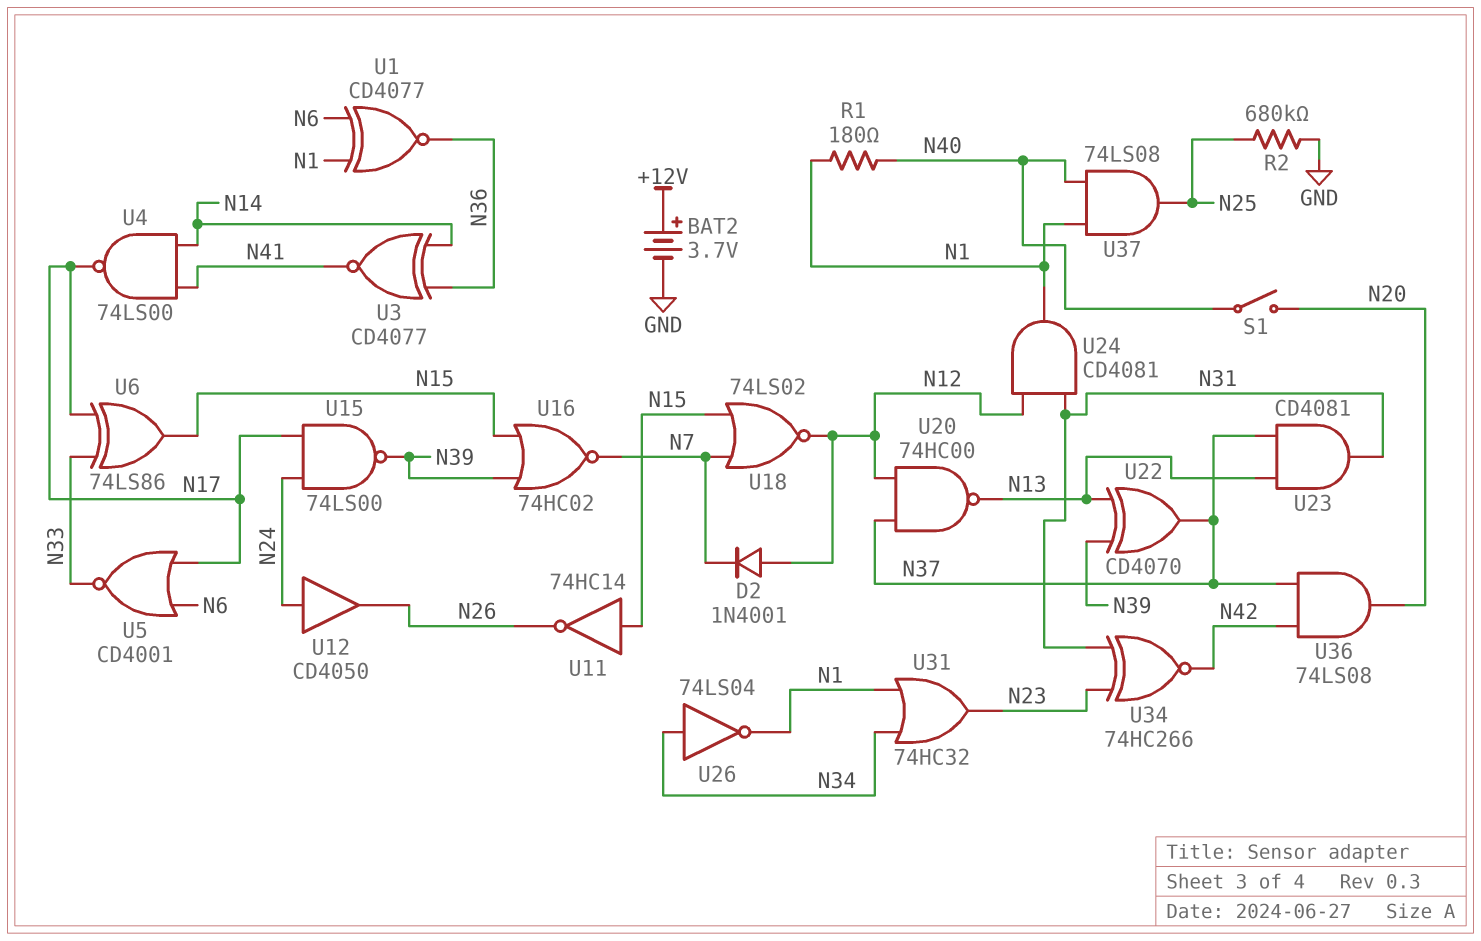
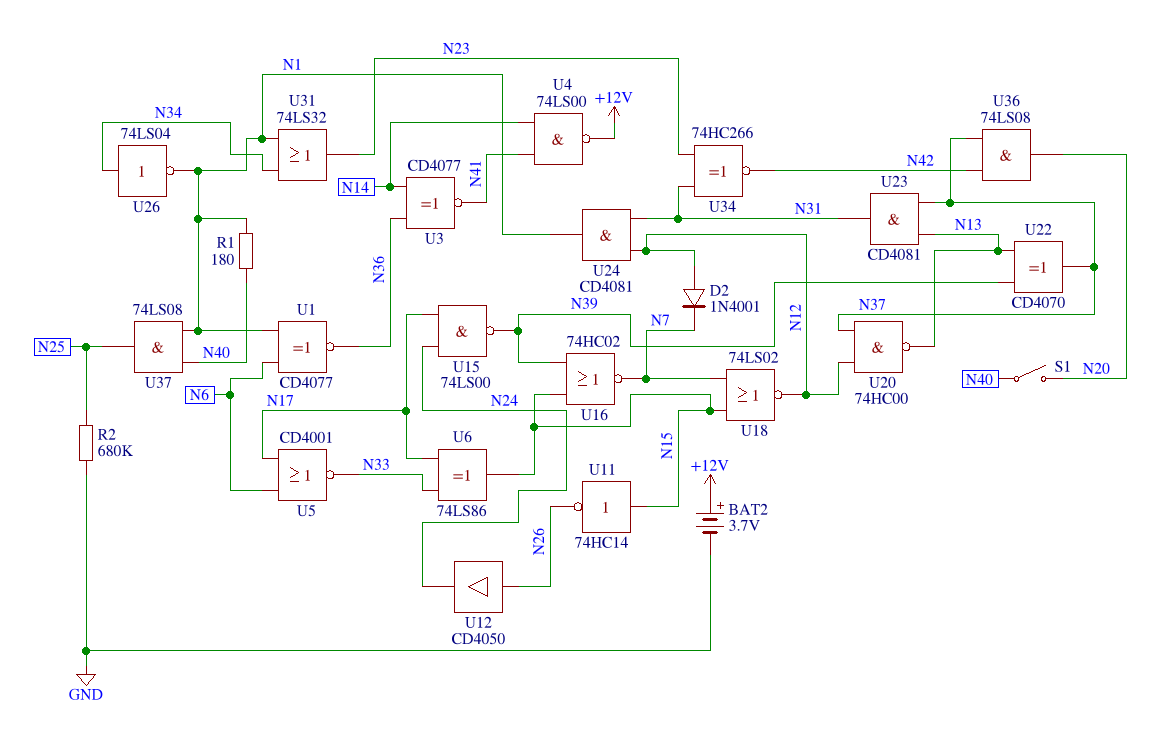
U4: NAND 74LS00 (in N14, in N41, out N17) -> NAND 74LS00 (in N14, in N41, out +12V)
U12: buffer CD4050 (in N24, out N26) -> buffer CD4050 (in N26, out N24)
U31: OR 74HC32 (in N1, in N34, out N23) -> OR 74LS32 (in N1, in N34, out N23)

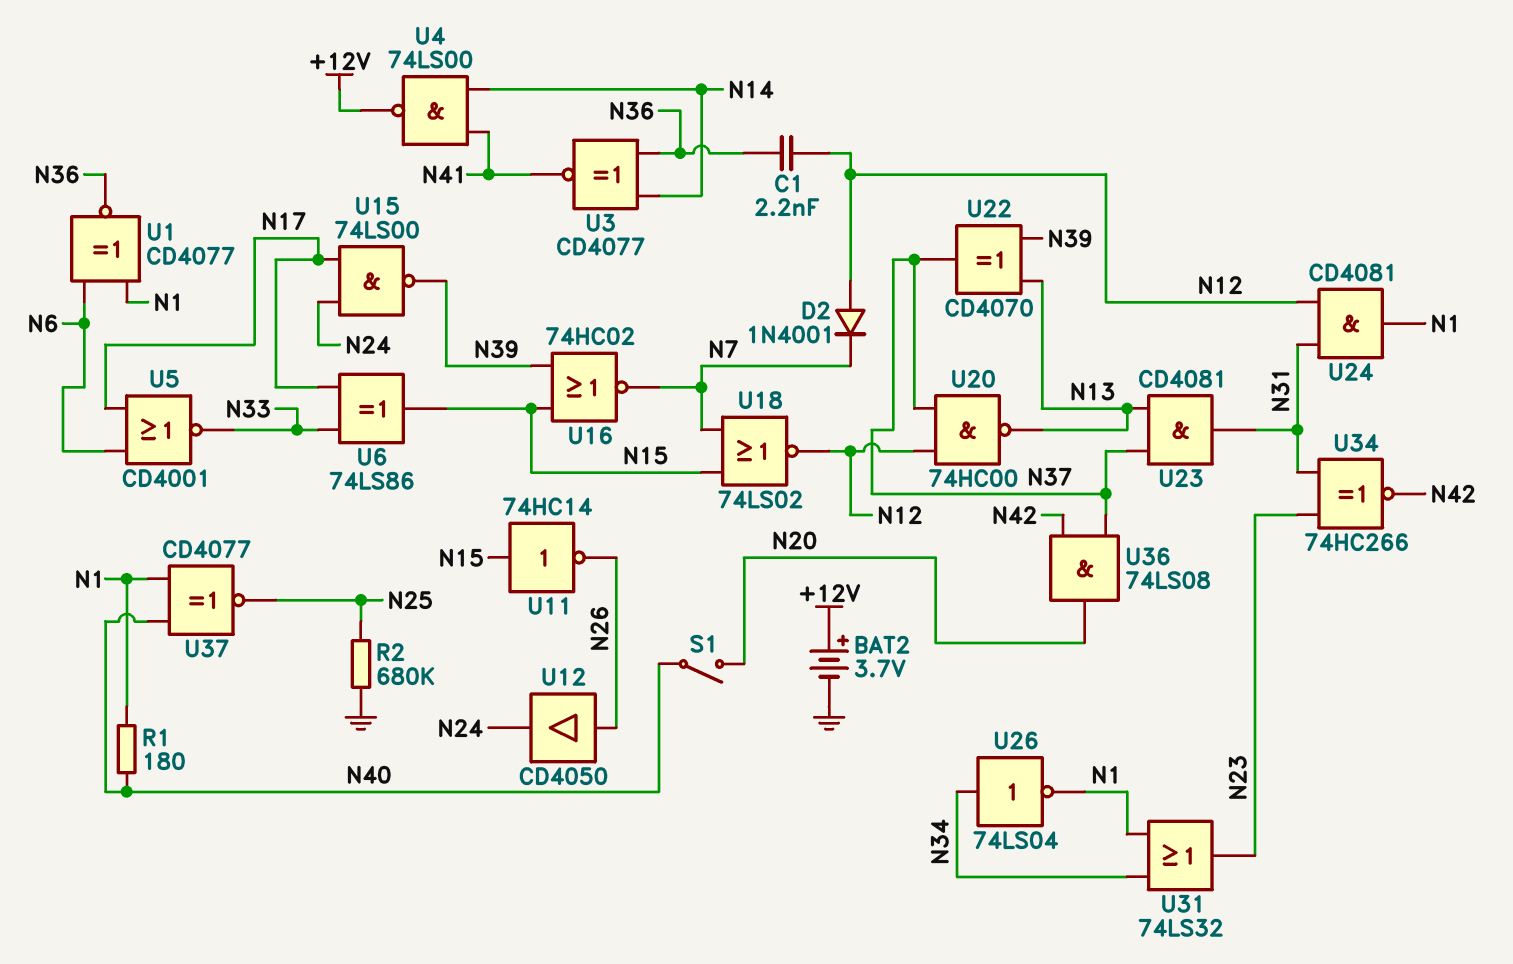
C1: none -> 2.2nF (N12, N36)
U37: AND 74LS08 (in N1, in N40, out N25) -> XNOR CD4077 (in N1, in N40, out N25)

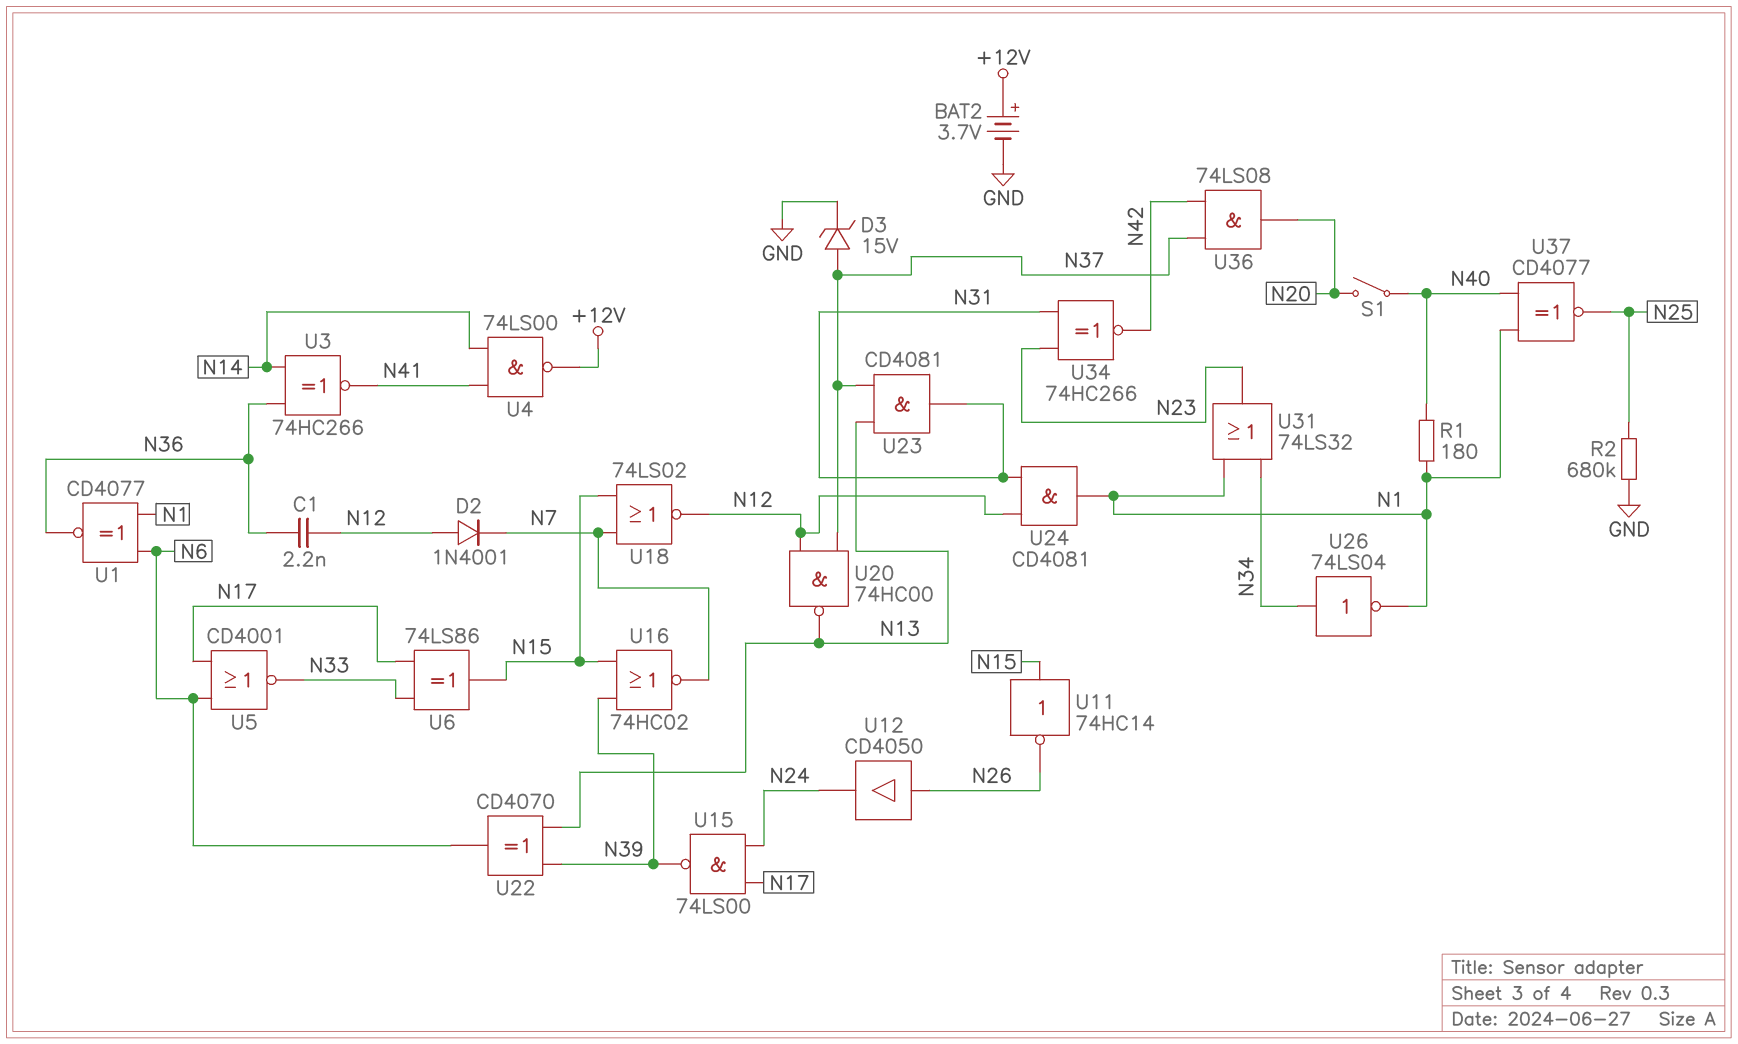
D3: none -> zener 15V (A N37, K GND)
U3: XNOR CD4077 (in N14, in N36, out N41) -> XNOR 74HC266 (in N14, in N36, out N41)
U22: XOR CD4070 (in N13, in N39, out N37) -> XOR CD4070 (in N13, in N39, out N6)

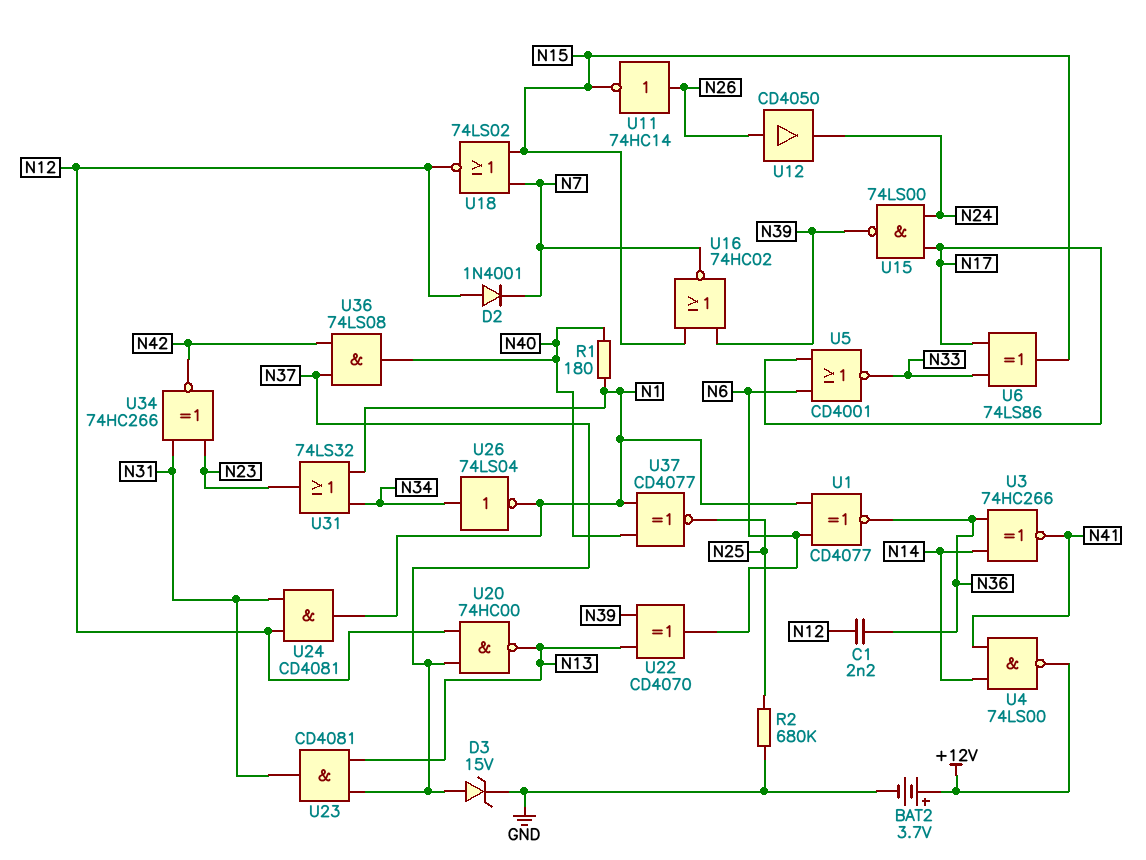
S1: switch (N20, N40) -> none
U11: NOT 74HC14 (in N15, out N26) -> NOT 74HC14 (in N26, out N15)
U36: AND 74LS08 (in N37, in N42, out N20) -> AND 74LS08 (in N37, in N42, out N40)

